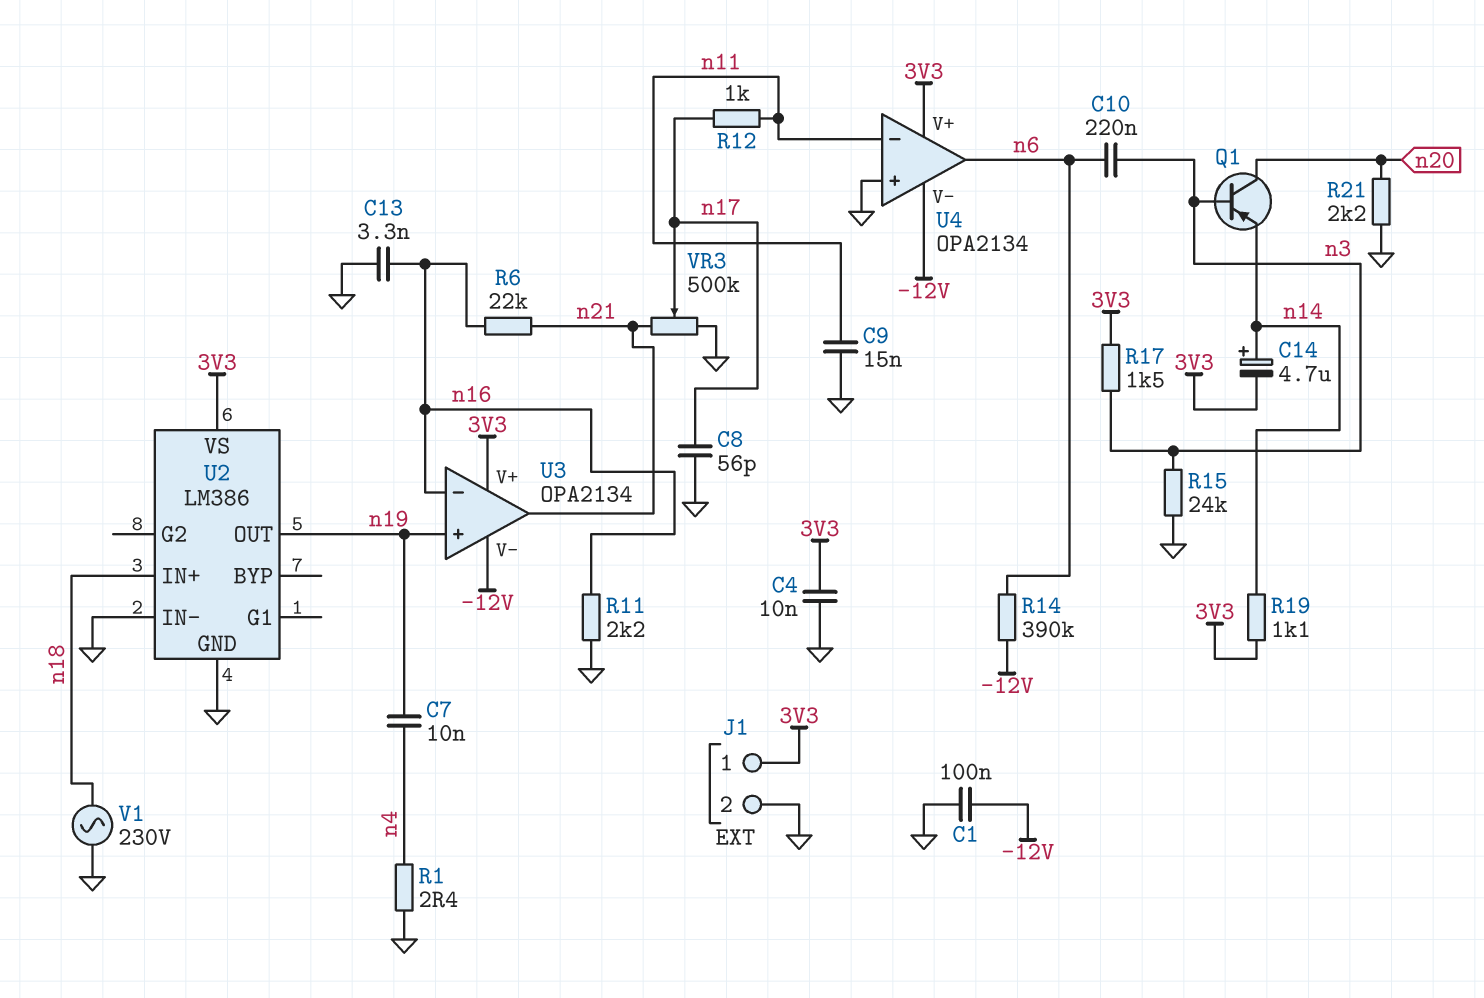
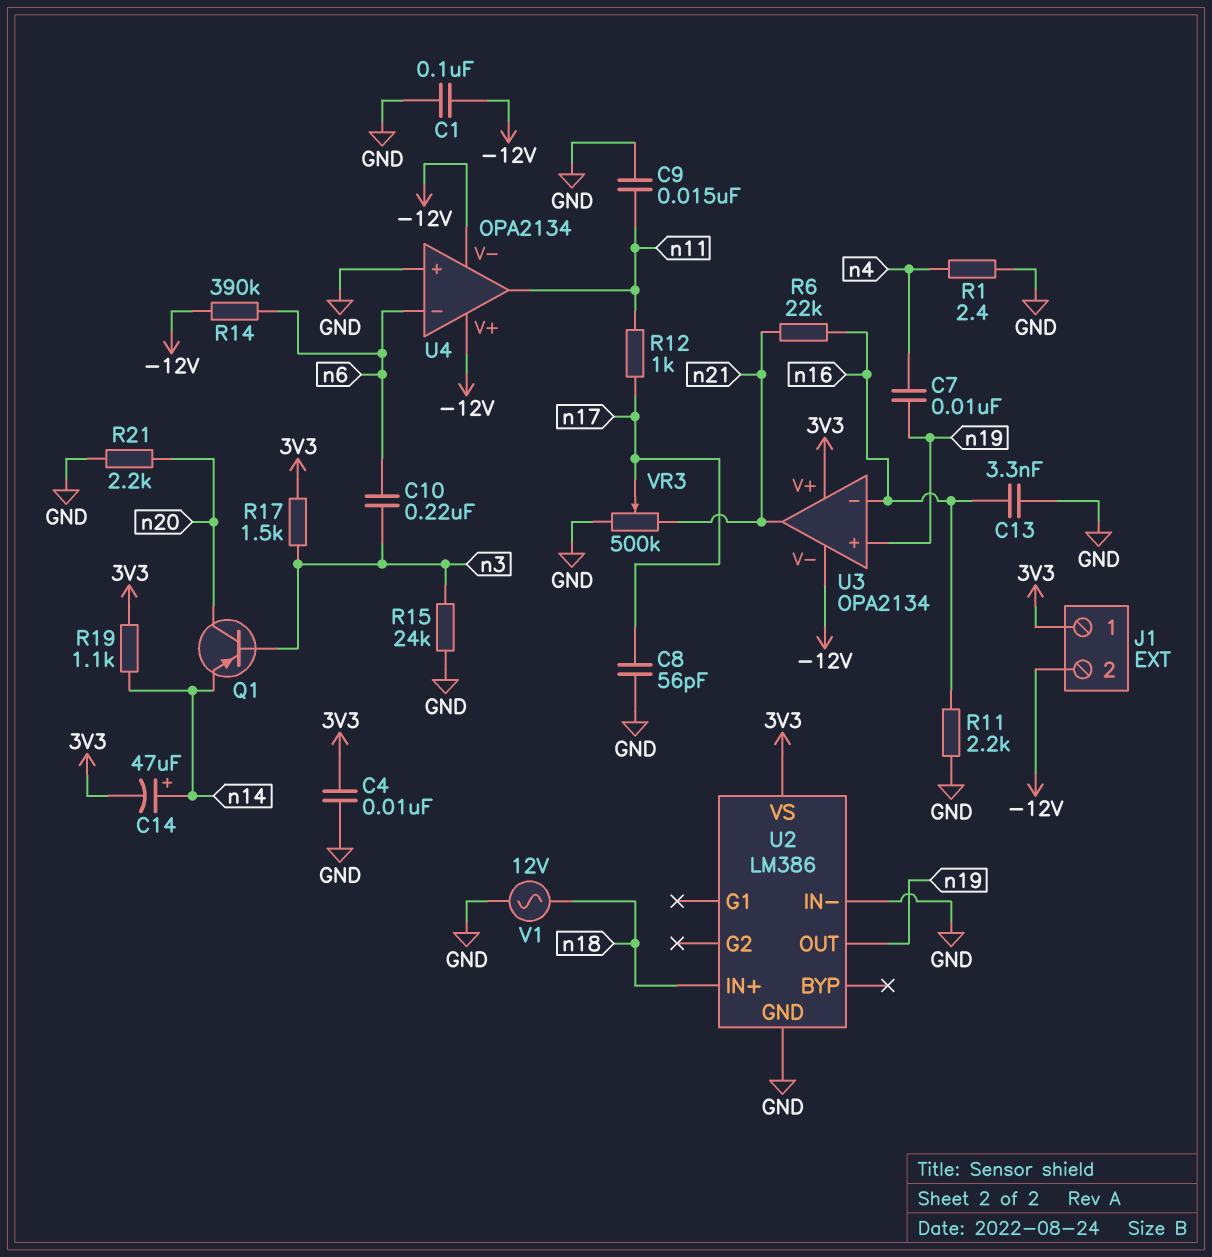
C14: 4.7uF (plus n14, minus 3V3) -> 47uF (plus n14, minus 3V3)
J1 pin 2: GND -> -12V
U4 pin V+: 3V3 -> -12V
U4 pin in-: n11 -> n6
U4 pin out: n6 -> n11
V1: AC 230V (GND, n18) -> AC 12V (GND, n18)

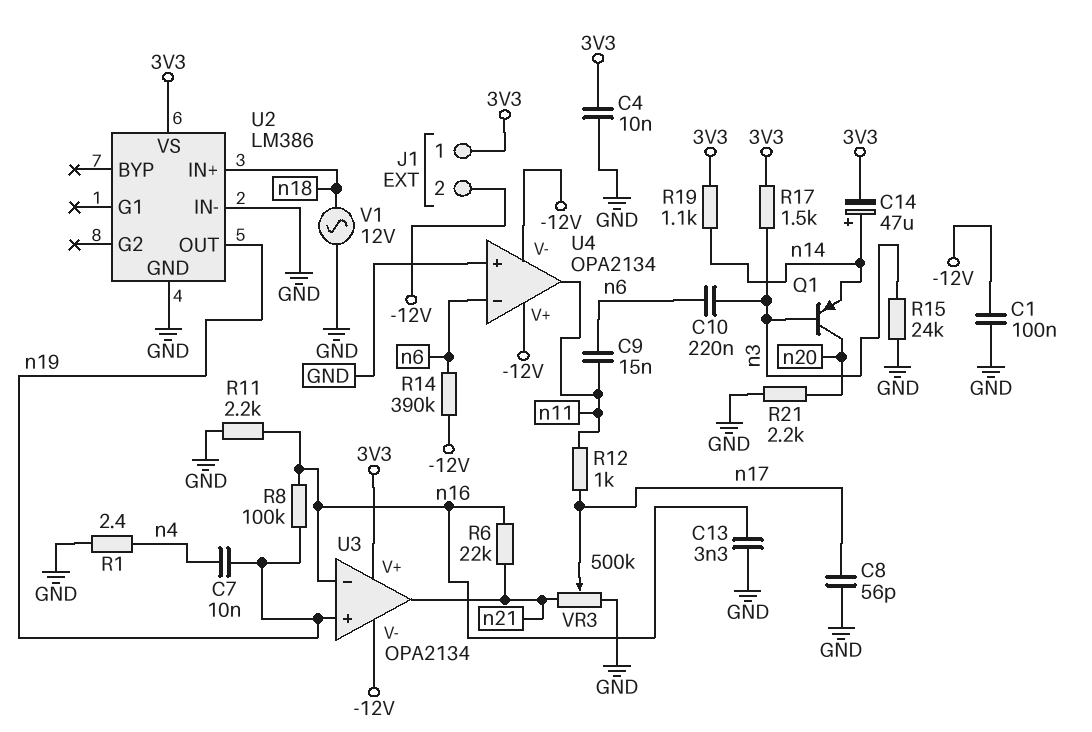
C9: 15nF (GND, n11) -> 15nF (n6, n11)
R8: none -> 100k (n16, n19)

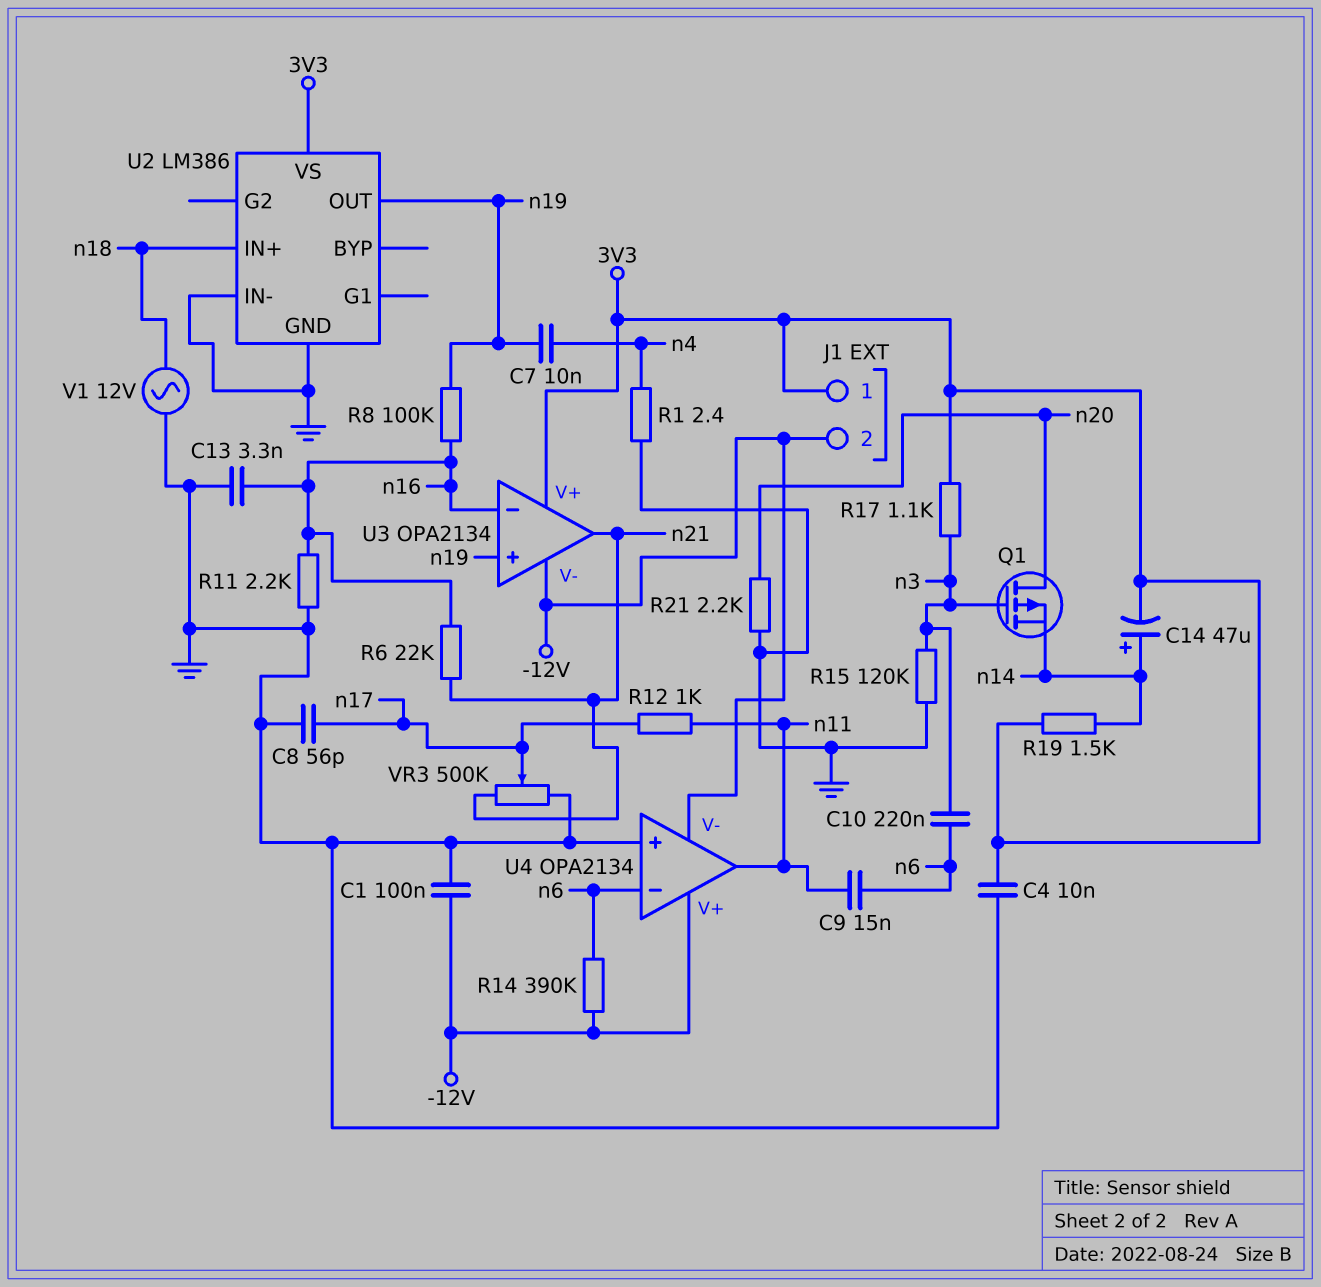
Q1: PNP (B n3, C n20, E n14) -> PMOS (G n3, D n20, S n14)
R15: 24k (GND, n3) -> 120k (GND, n3)
R17: 1.5k (3V3, n3) -> 1.1k (3V3, n3)
R19: 1.1k (3V3, n14) -> 1.5k (3V3, n14)

